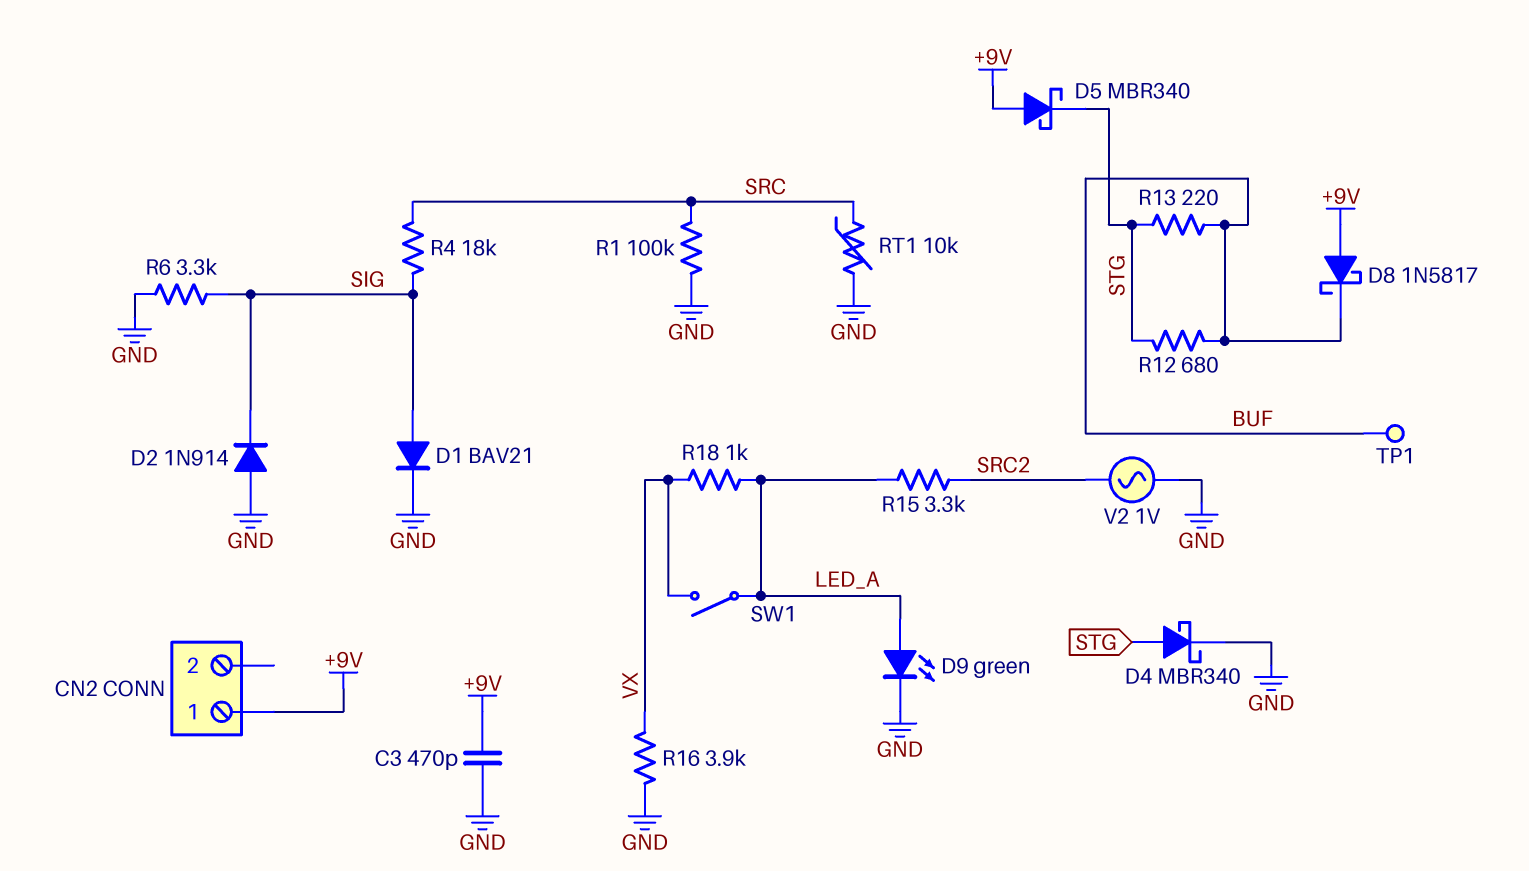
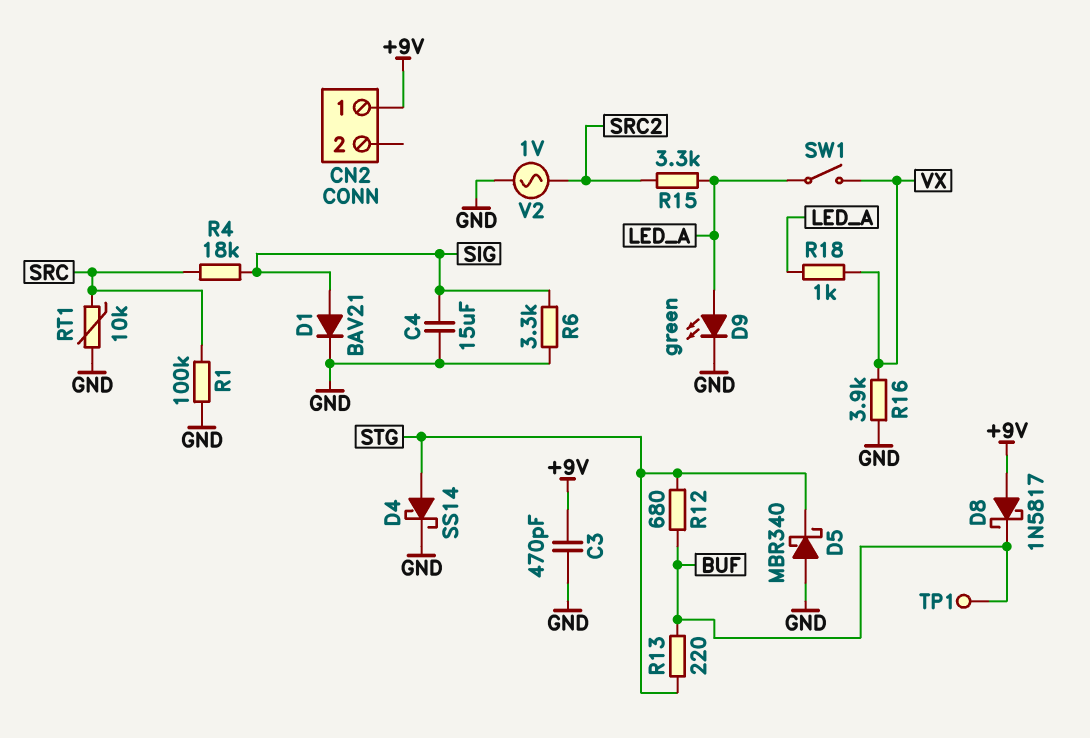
C4: none -> 15uF (GND, SIG)
D2: diode 1N914 (A GND, K SIG) -> none
D4: schottky MBR340 (A STG, K GND) -> schottky SS14 (A STG, K GND)
D5: schottky MBR340 (A +9V, K STG) -> schottky MBR340 (A GND, K STG)

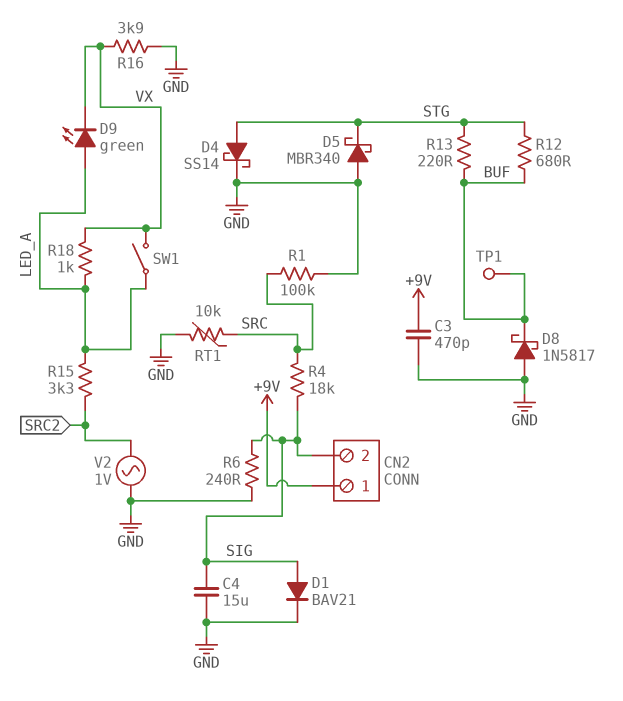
CN2 pin 2: none -> SIG
D8: schottky 1N5817 (A +9V, K BUF) -> schottky 1N5817 (A GND, K BUF)
D9: LED green (A LED_A, K GND) -> LED green (A LED_A, K VX)
R6: 3.3k (GND, SIG) -> 240 (GND, SIG)

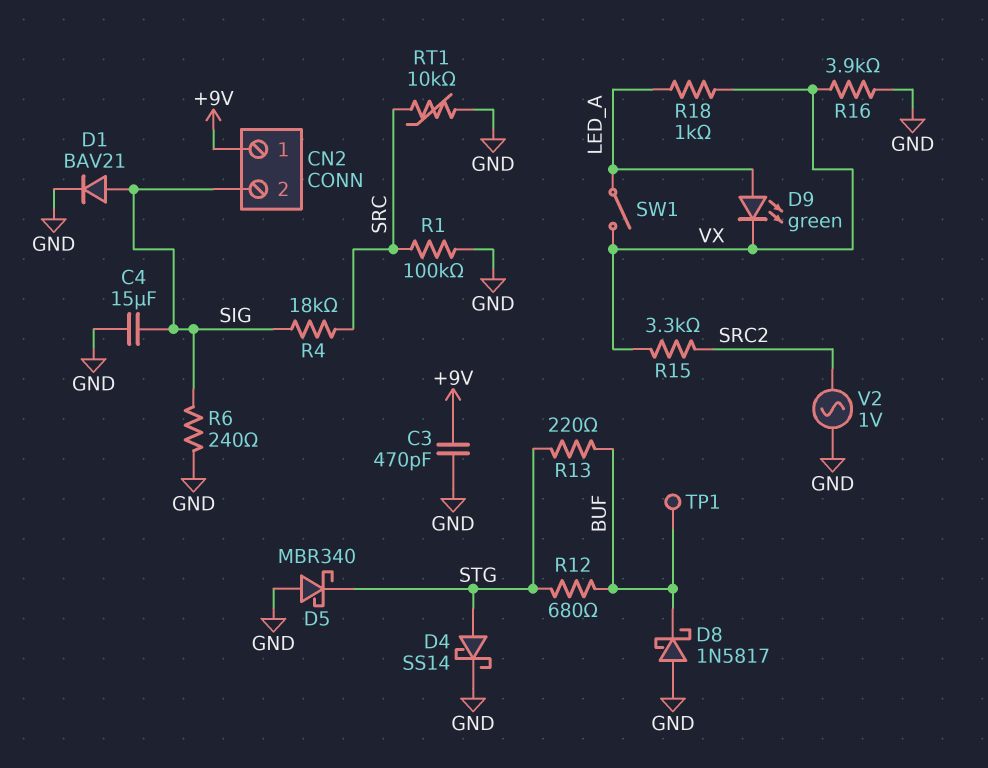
R15: 3.3k (LED_A, SRC2) -> 3.3k (SRC2, VX)

